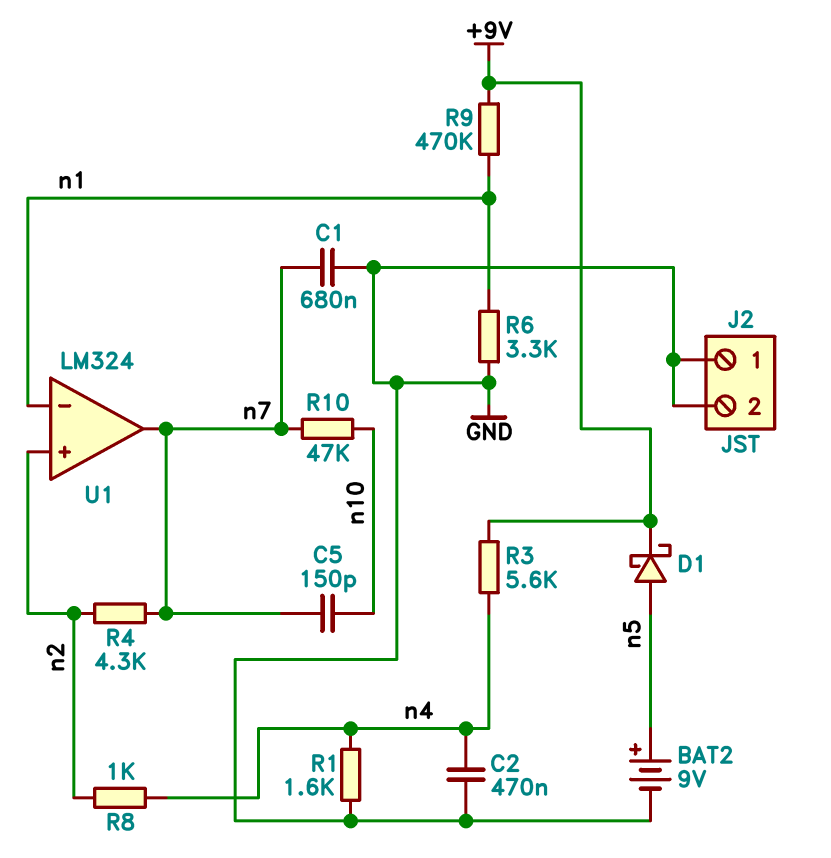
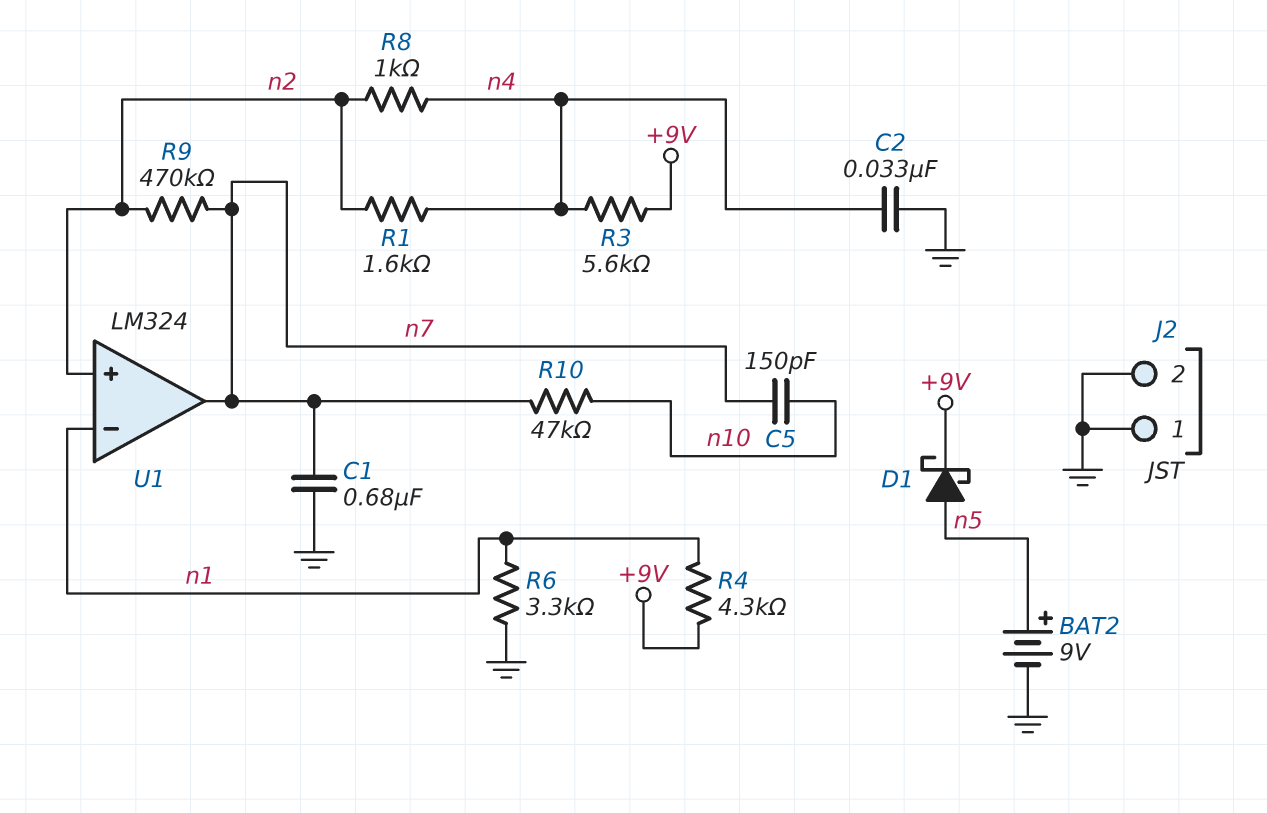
C2: 470nF (GND, n4) -> 33nF (GND, n4)
R1: 1.6k (GND, n4) -> 1.6k (n2, n4)
R4: 4.3k (n2, n7) -> 4.3k (+9V, n1)
R9: 470k (+9V, n1) -> 470k (n2, n7)

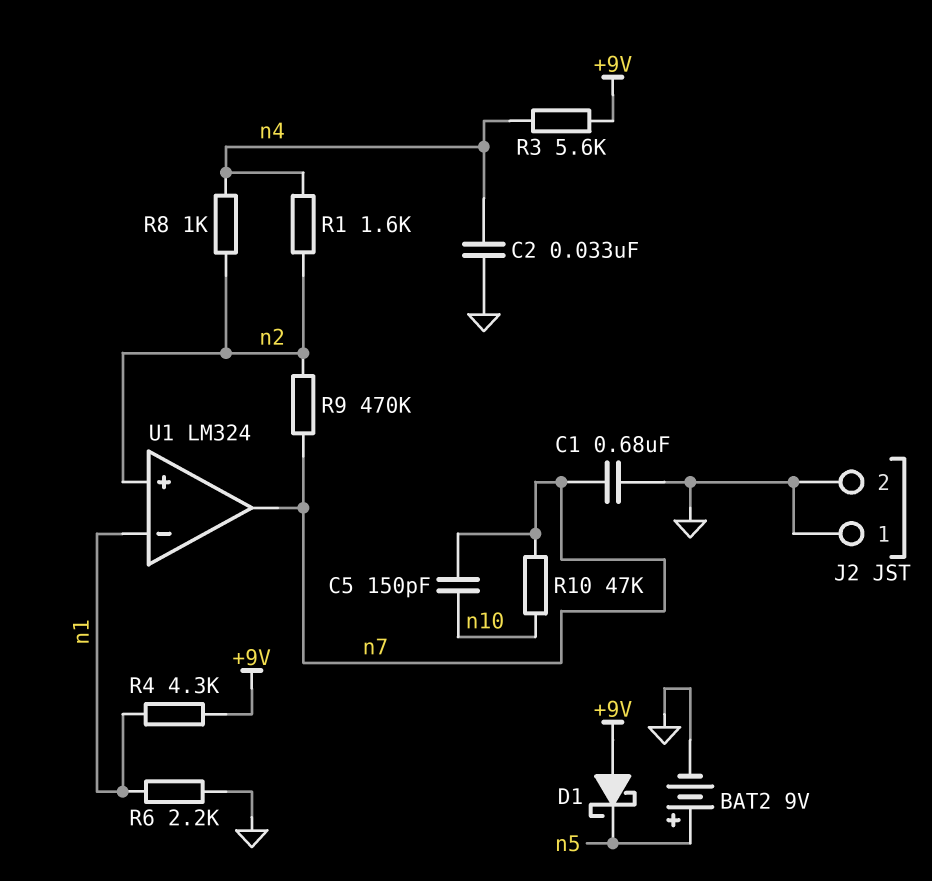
D1: schottky (A n5, K +9V) -> schottky (A +9V, K n5)
R6: 3.3k (GND, n1) -> 2.2k (GND, n1)

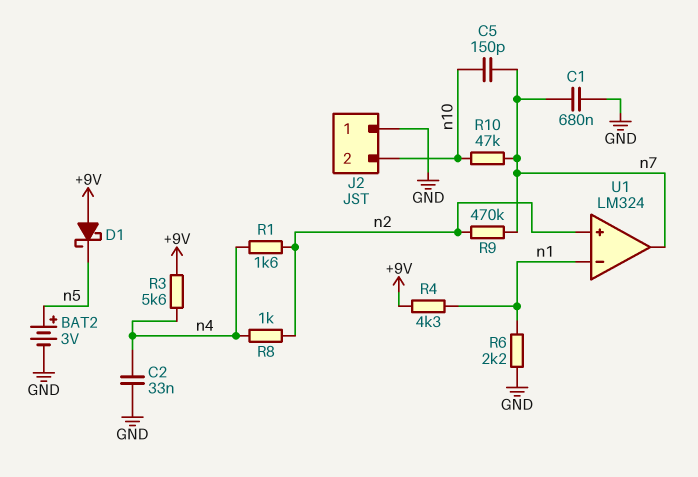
BAT2: 9V (plus n5, minus GND) -> 3V (plus n5, minus GND)
J2 pin 2: GND -> n10

